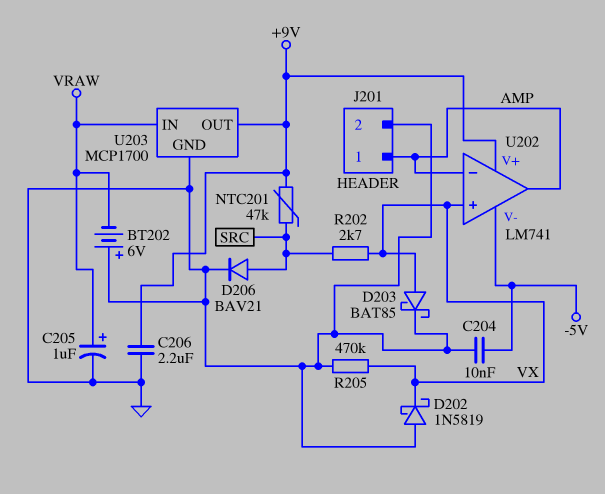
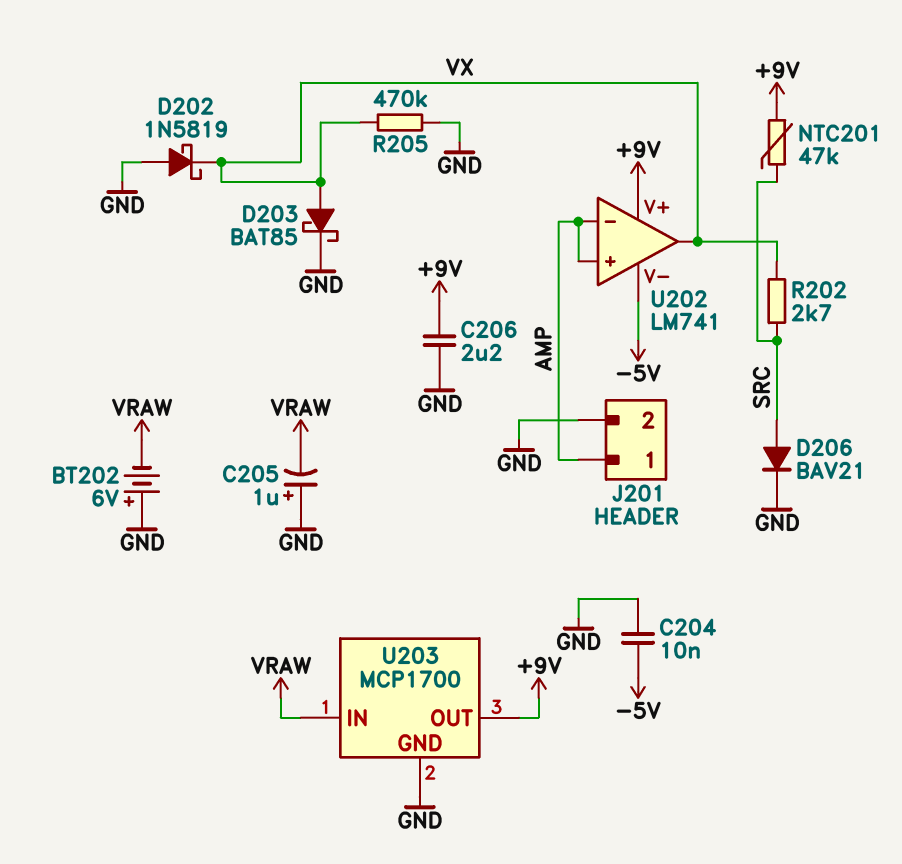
C205: 1uF (plus VRAW, minus GND) -> 1uF (plus GND, minus VRAW)
U202 pin in+: VX -> AMP
U202 pin out: AMP -> VX

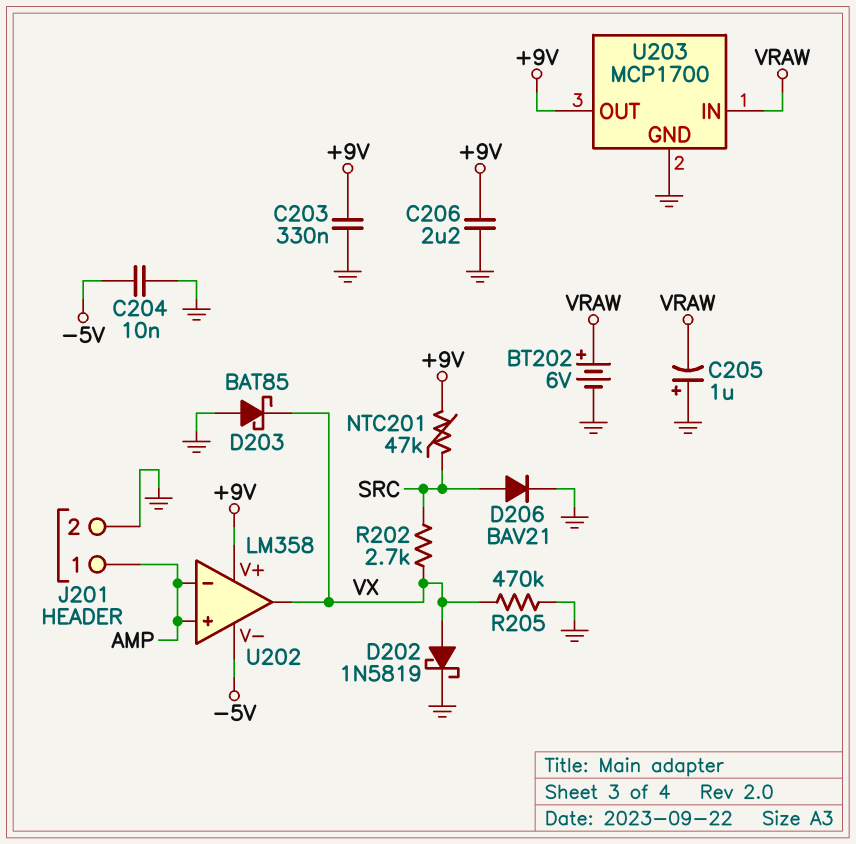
BT202: 6V (plus GND, minus VRAW) -> 6V (plus VRAW, minus GND)
C203: none -> 330nF (+9V, GND)
D202: schottky 1N5819 (A GND, K VX) -> schottky 1N5819 (A VX, K GND)
D203: schottky BAT85 (A VX, K GND) -> schottky BAT85 (A GND, K VX)
U202: LM741 -> LM358

